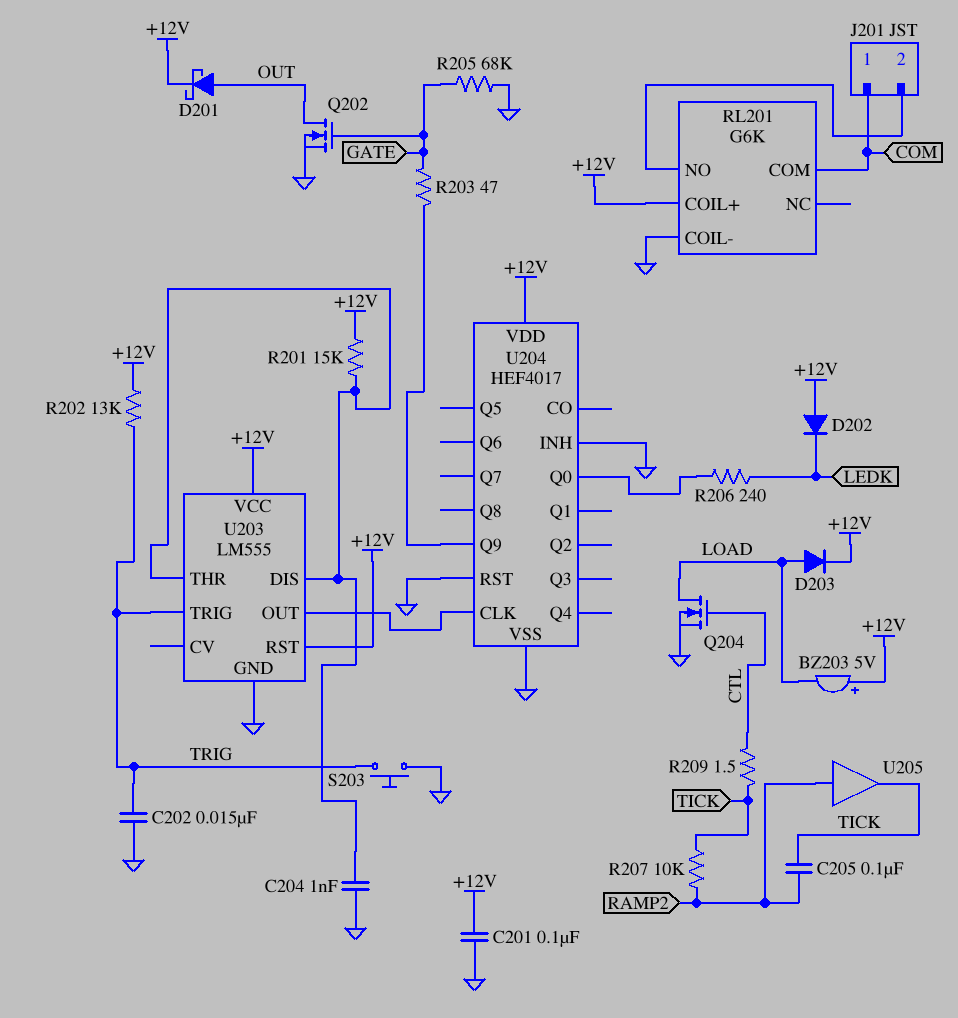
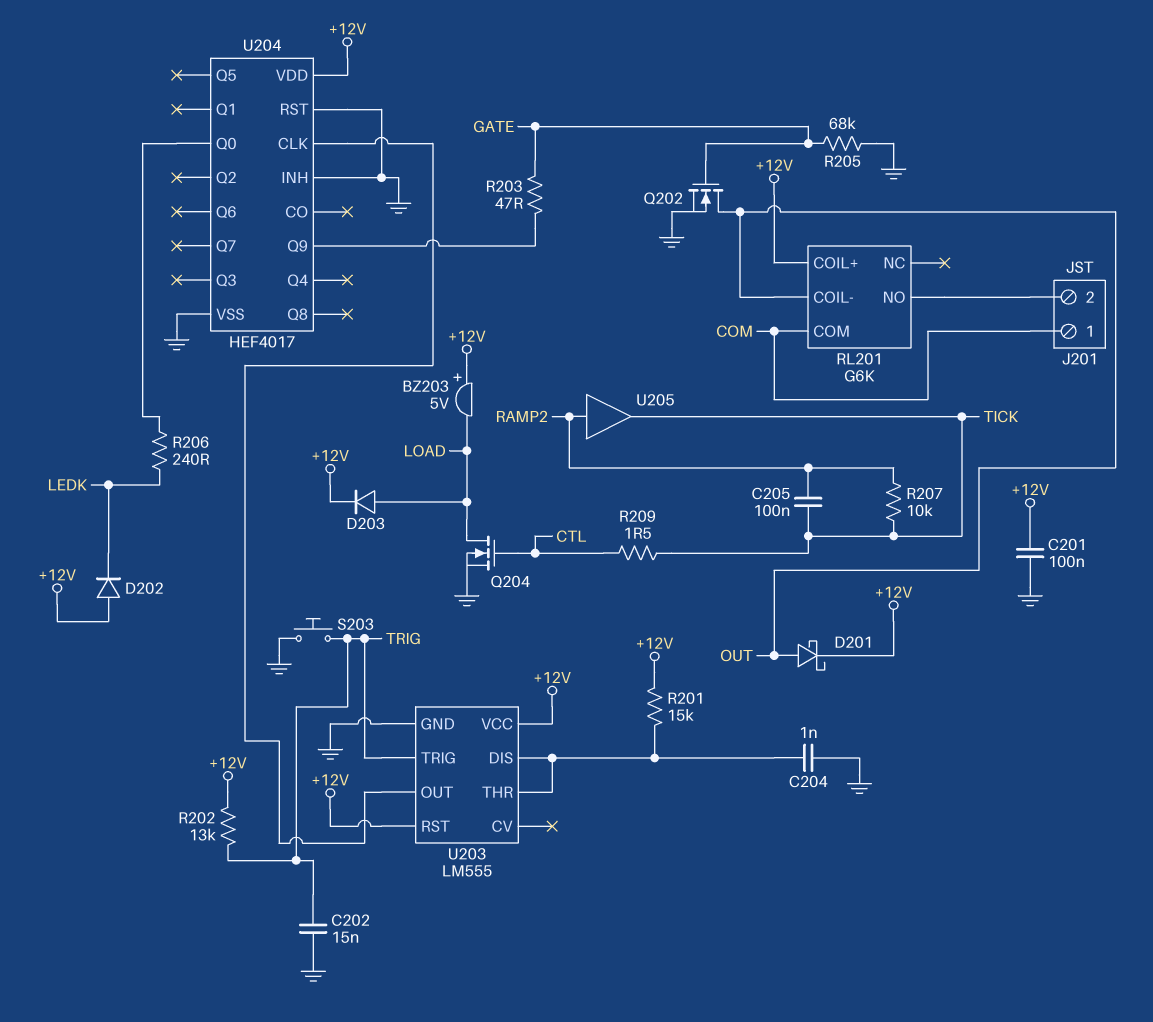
RL201 pin COIL-: GND -> OUT

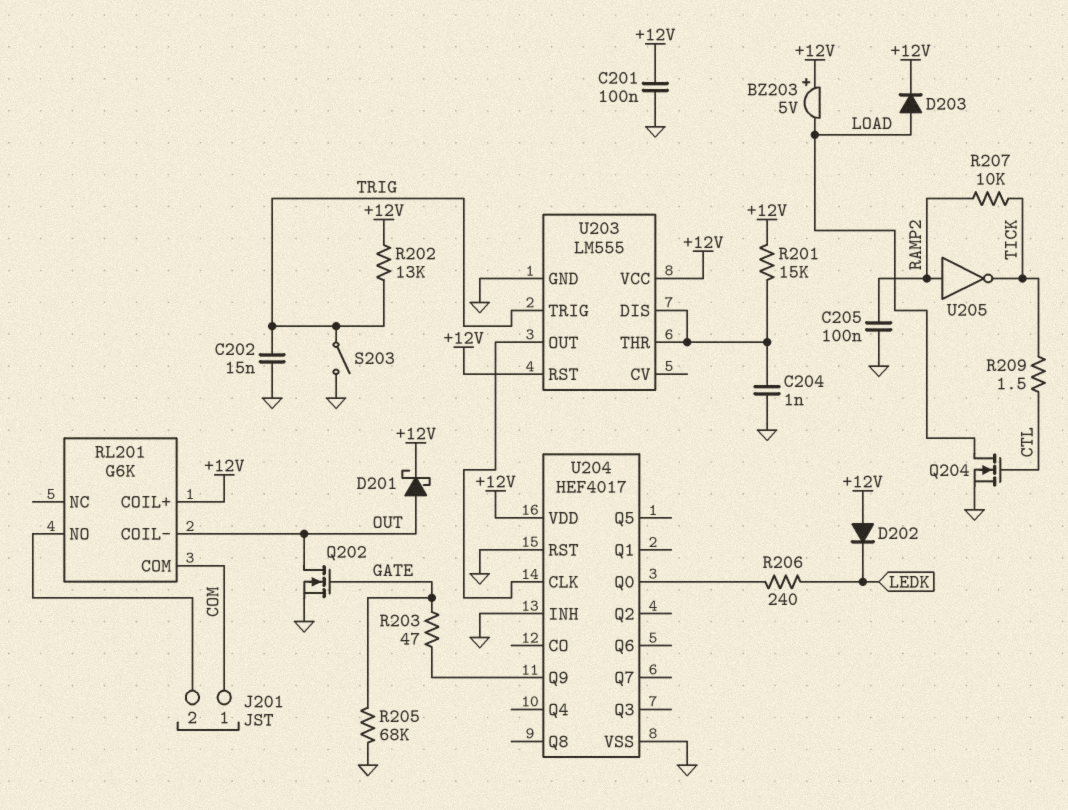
C205: 100nF (RAMP2, TICK) -> 100nF (GND, RAMP2)
S203: button (GND, TRIG) -> switch (GND, TRIG)
U205: buffer (in RAMP2, out TICK) -> NOT (in RAMP2, out TICK)

